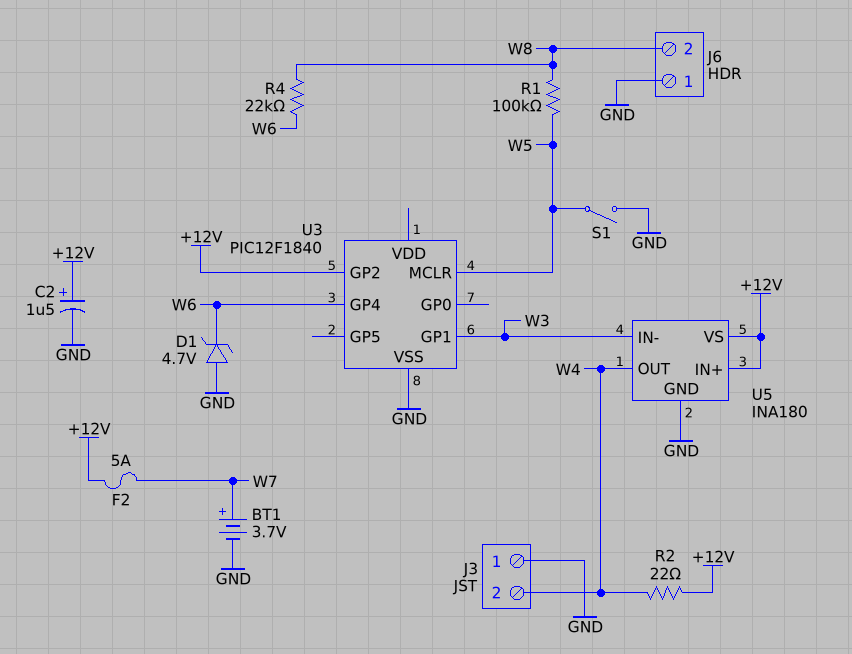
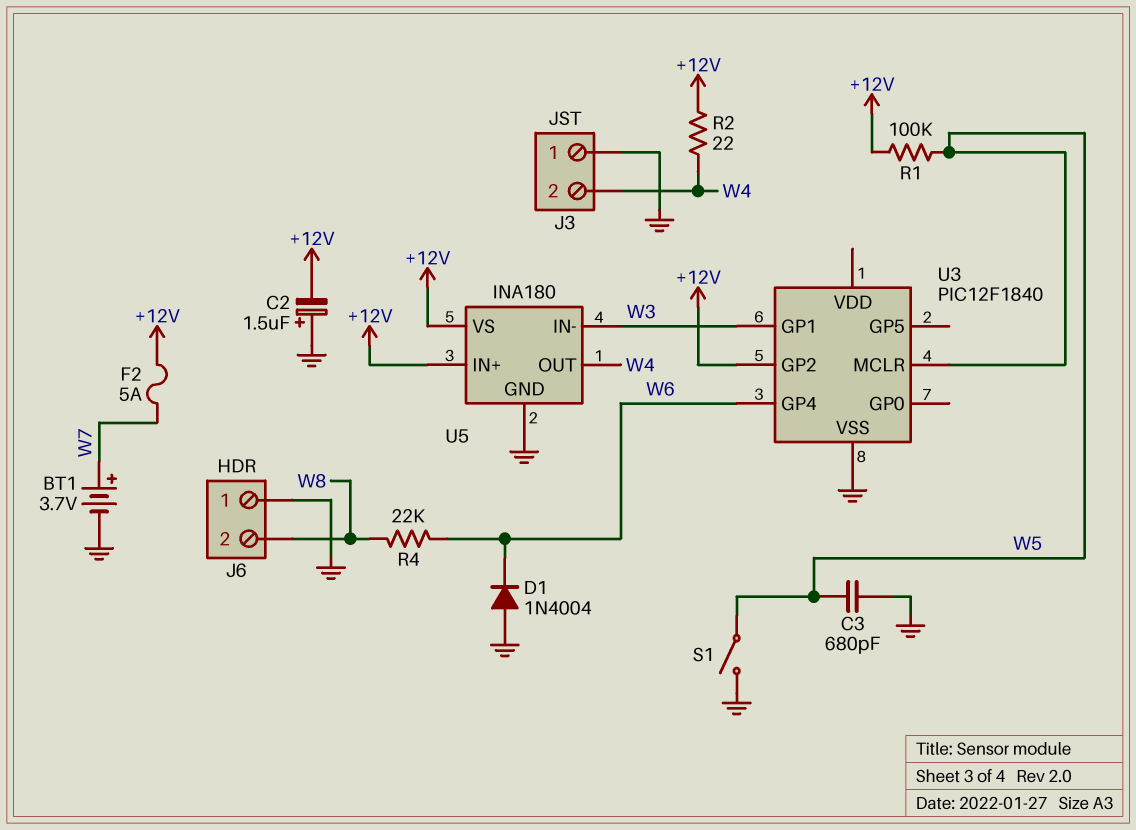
C2: 1.5uF (plus +12V, minus GND) -> 1.5uF (plus GND, minus +12V)
C3: none -> 680pF (GND, W5)
D1: zener 4.7V (A GND, K W6) -> diode 1N4004 (A GND, K W6)
R1: 100k (W5, W8) -> 100k (+12V, W5)

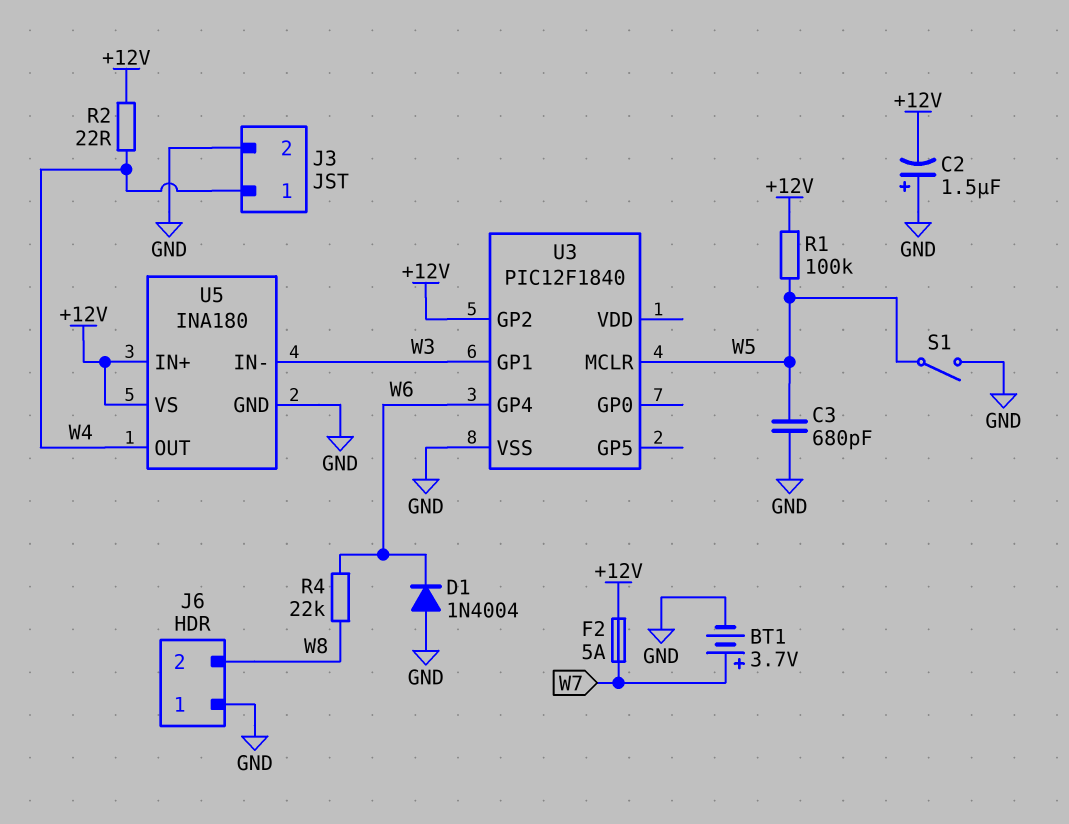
J3 pin 1: GND -> W4
J3 pin 2: W4 -> GND

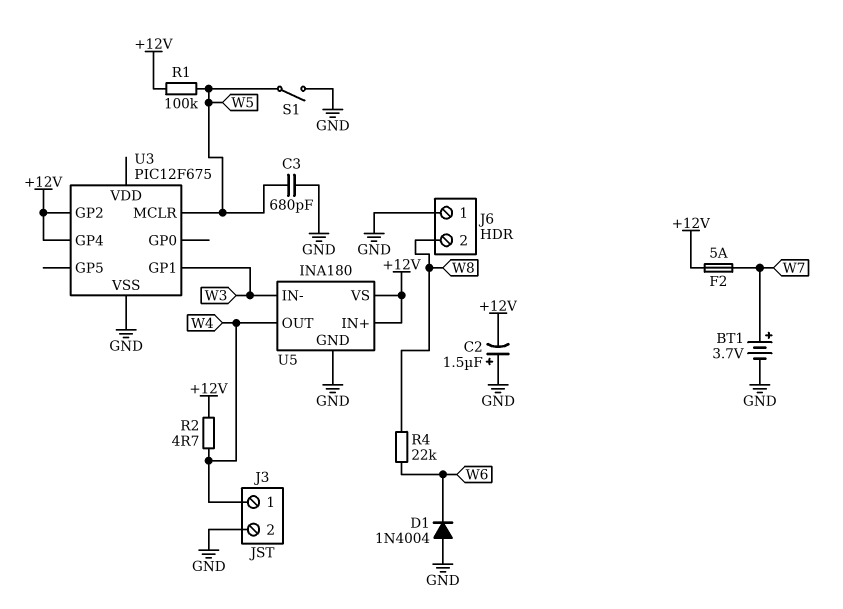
R2: 22 (+12V, W4) -> 4.7 (+12V, W4)
U3: PIC12F1840 -> PIC12F675
U3 pin GP4: W6 -> +12V

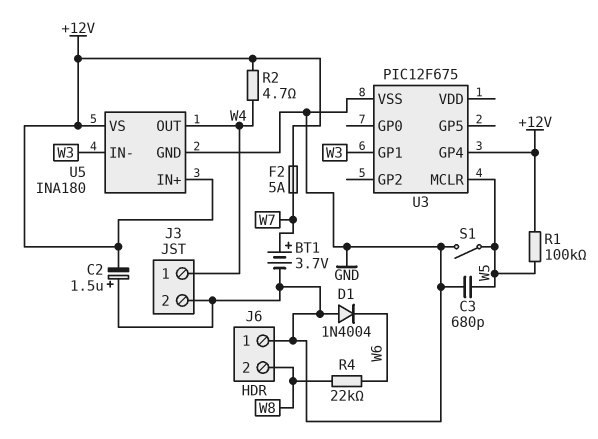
U3 pin GP2: +12V -> none

